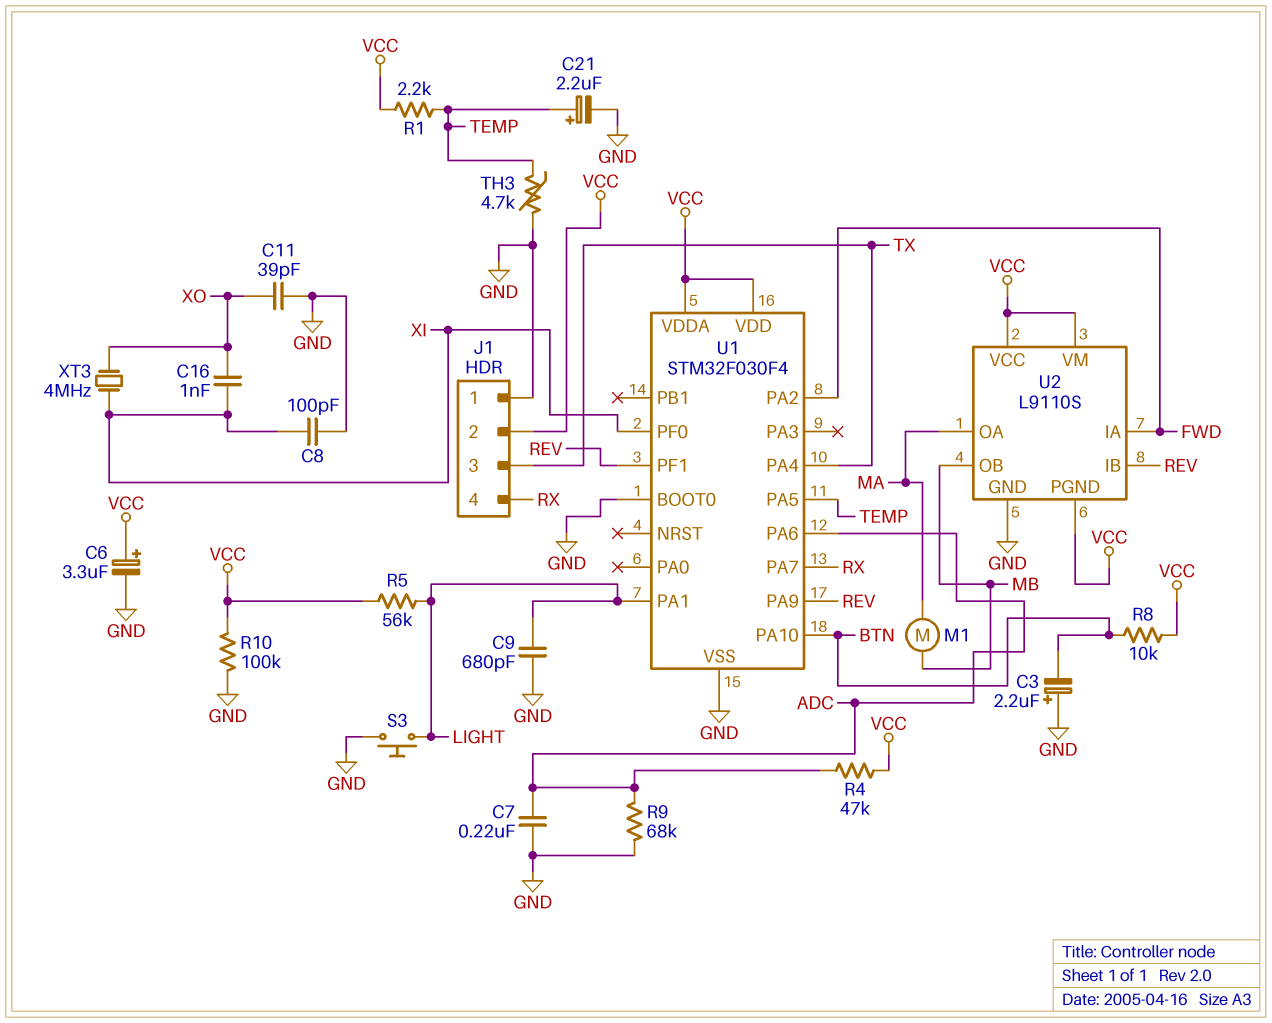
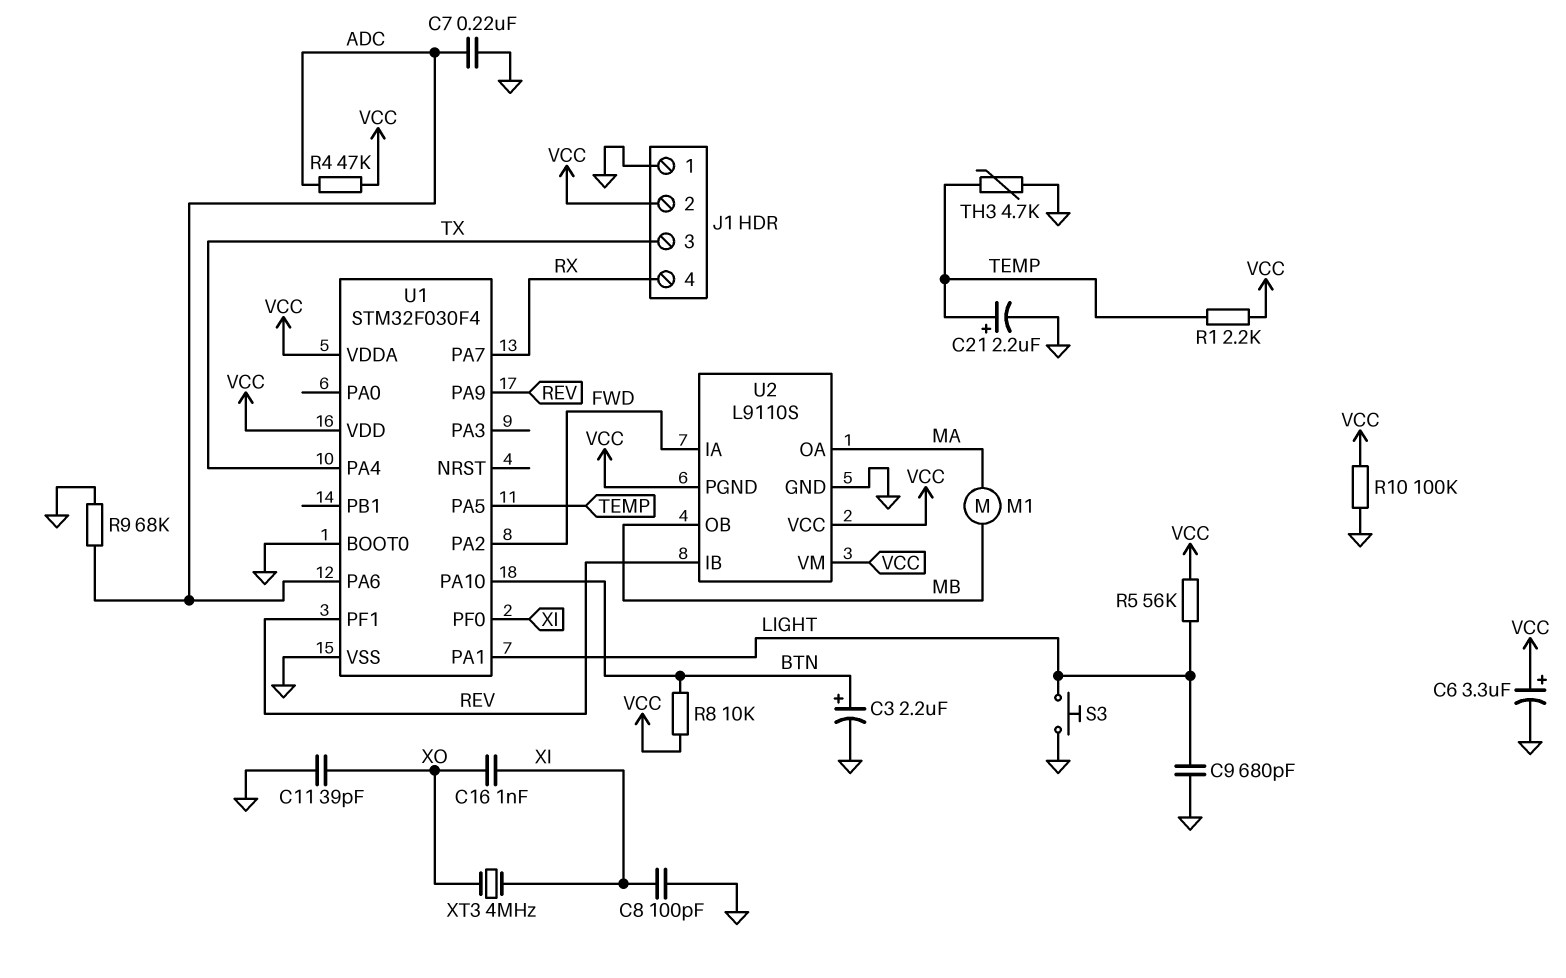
C3: 2.2uF (plus GND, minus BTN) -> 2.2uF (plus BTN, minus GND)

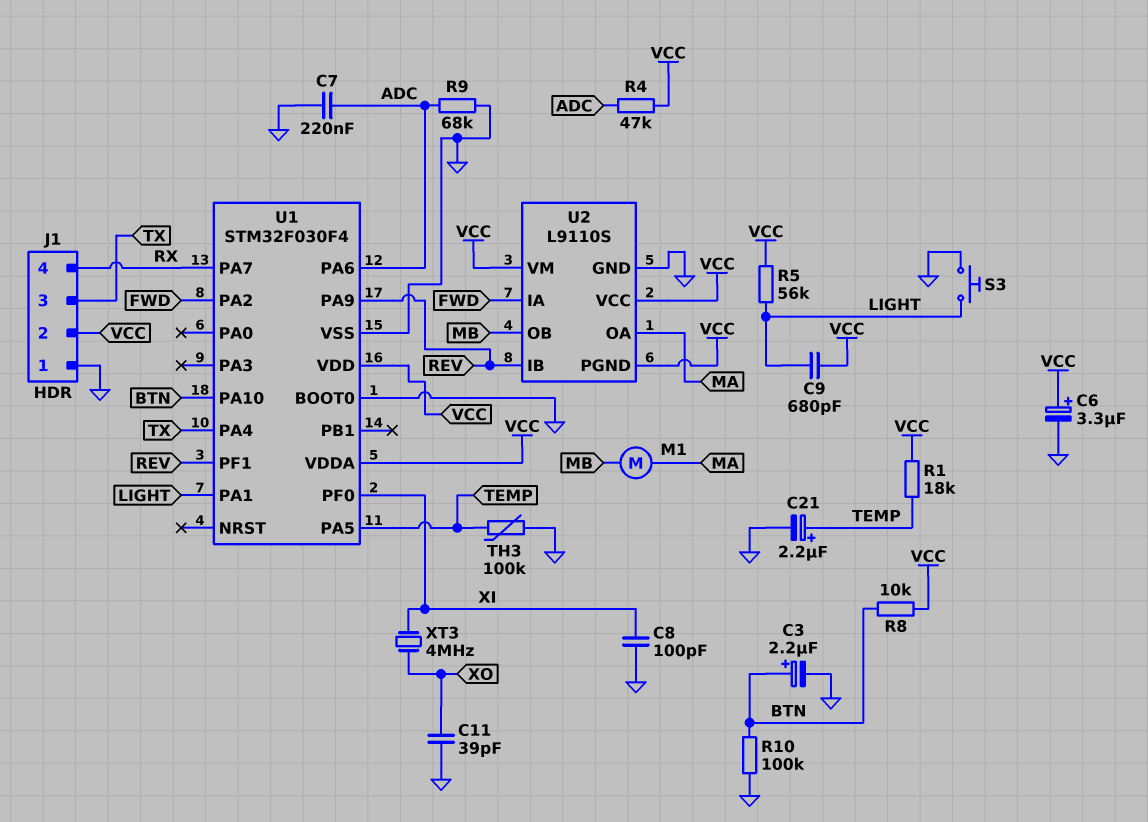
C9: 680pF (GND, LIGHT) -> 680pF (LIGHT, VCC)
C16: 1nF (XI, XO) -> none
R1: 2.2k (TEMP, VCC) -> 18k (TEMP, VCC)
R10: 100k (GND, VCC) -> 100k (BTN, GND)
TH3: 4.7k (GND, TEMP) -> 100k (GND, TEMP)

